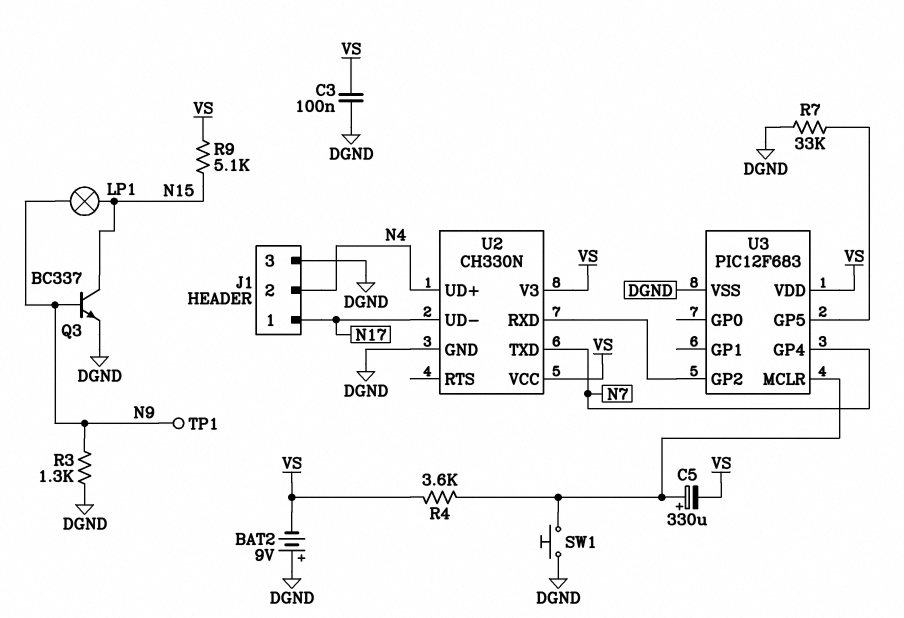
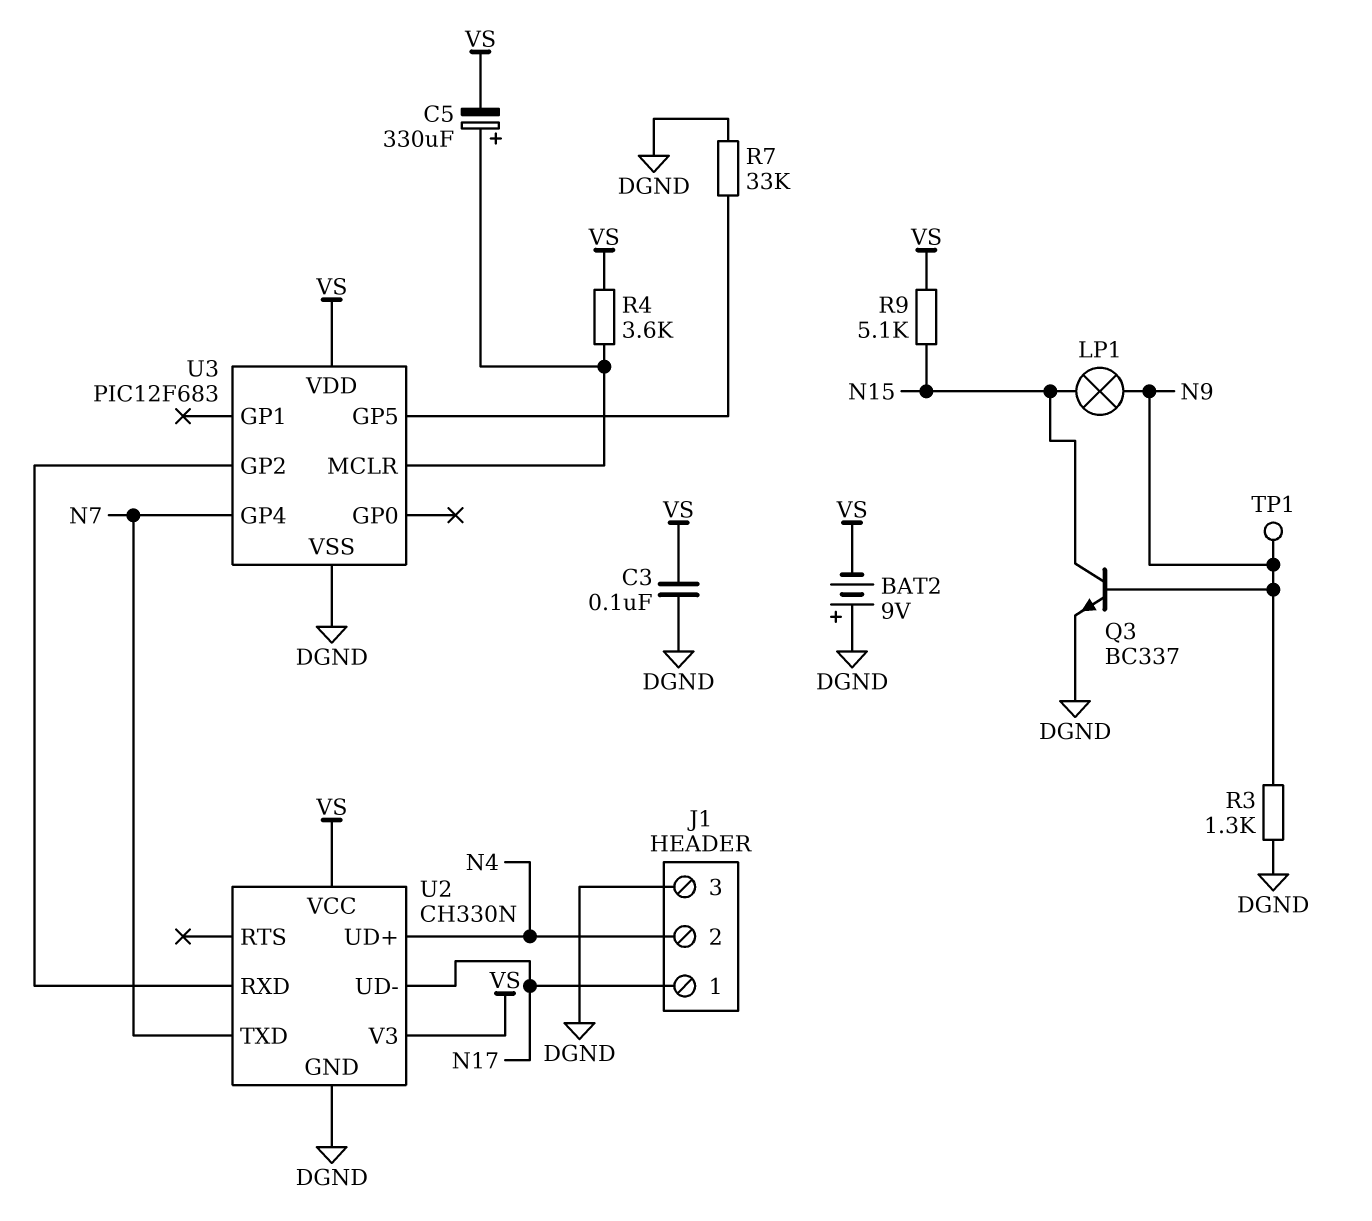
SW1: button (DGND, U3/MCLR) -> none

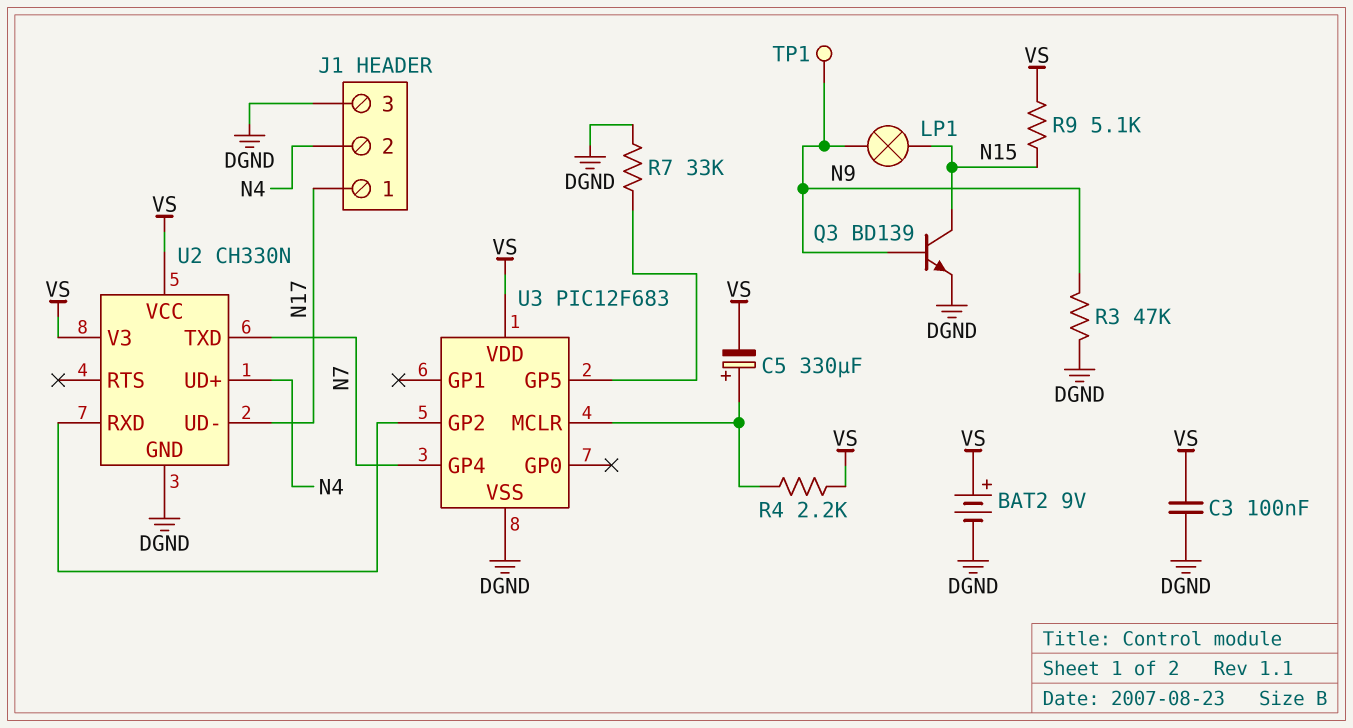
BAT2: 9V (plus DGND, minus VS) -> 9V (plus VS, minus DGND)
Q3: NPN BC337 (B N9, C N15, E DGND) -> NPN BD139 (B N9, C N15, E DGND)
R3: 1.3k (DGND, N9) -> 47k (DGND, N9)
R4: 3.6k (U3/MCLR, VS) -> 2.2k (U3/MCLR, VS)

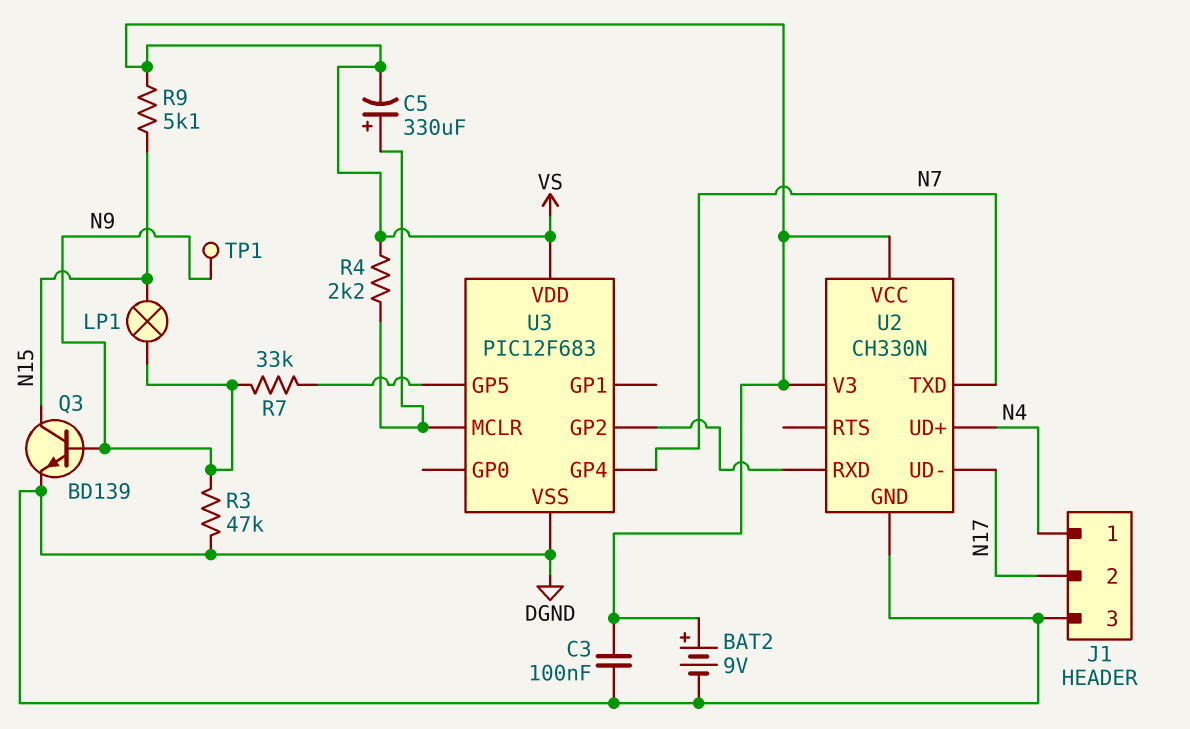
J1 pin 1: N17 -> N4
J1 pin 2: N4 -> N17
R7: 33k (DGND, U3/GP5) -> 33k (N9, U3/GP5)

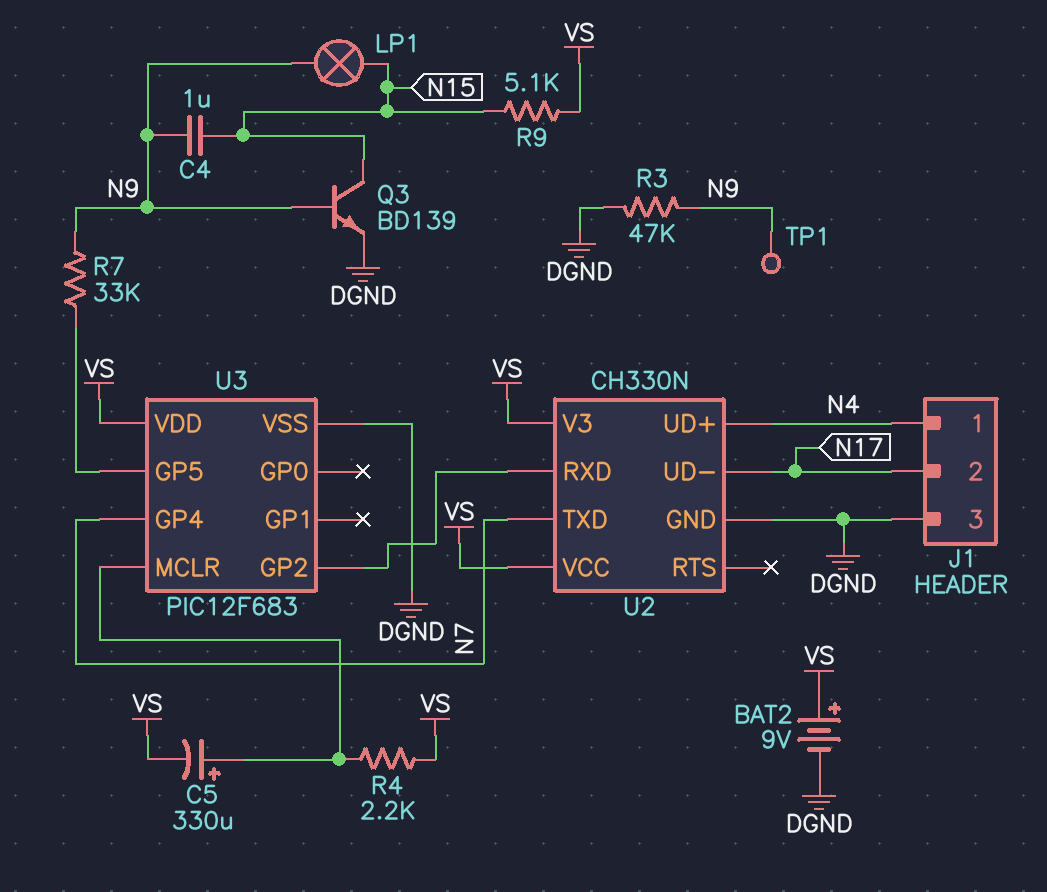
C3: 100nF (DGND, VS) -> none
C4: none -> 1uF (N9, N15)

